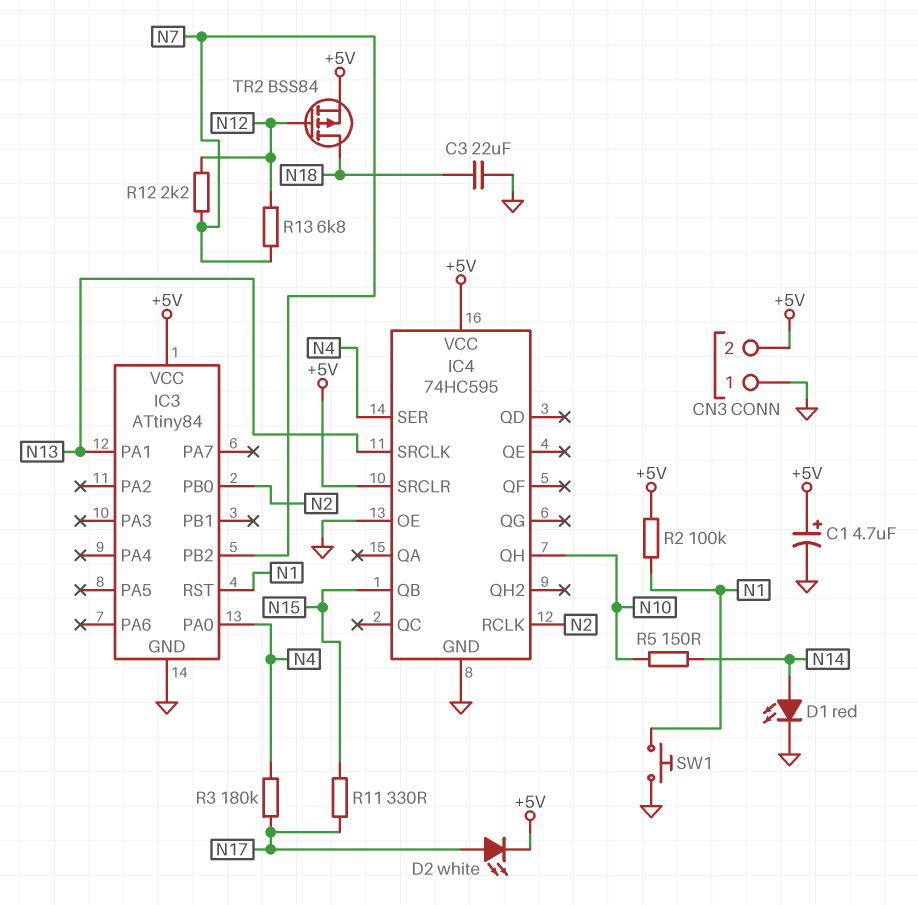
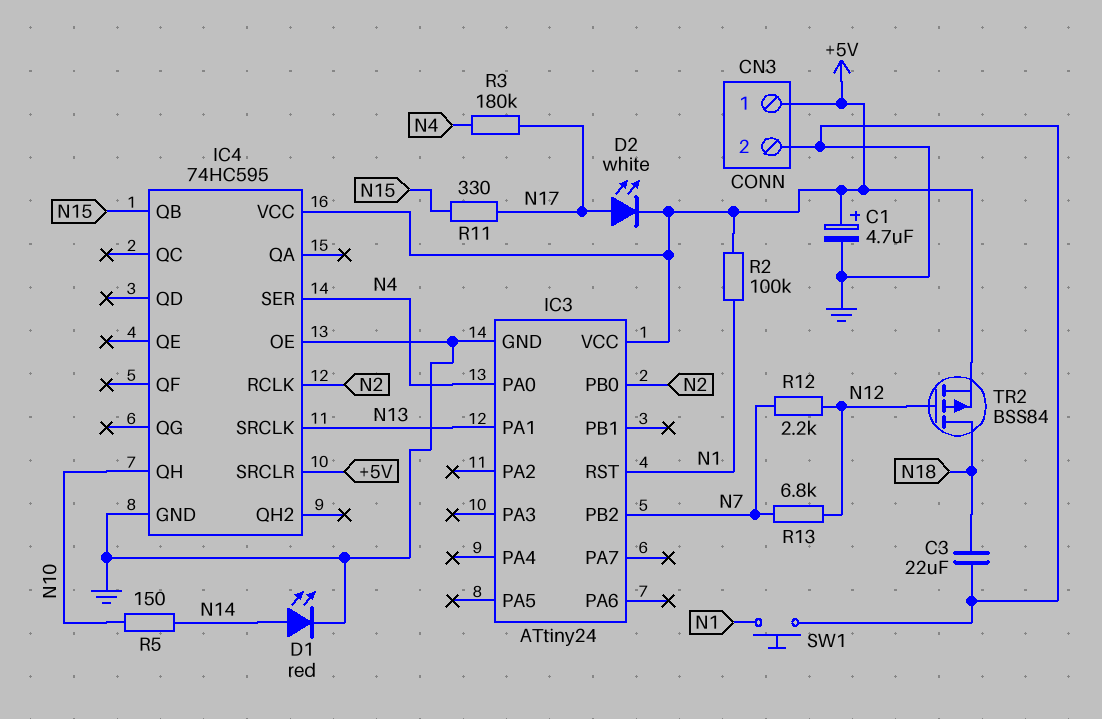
CN3 pin 1: GND -> +5V
CN3 pin 2: +5V -> GND
IC3: ATtiny84 -> ATtiny24

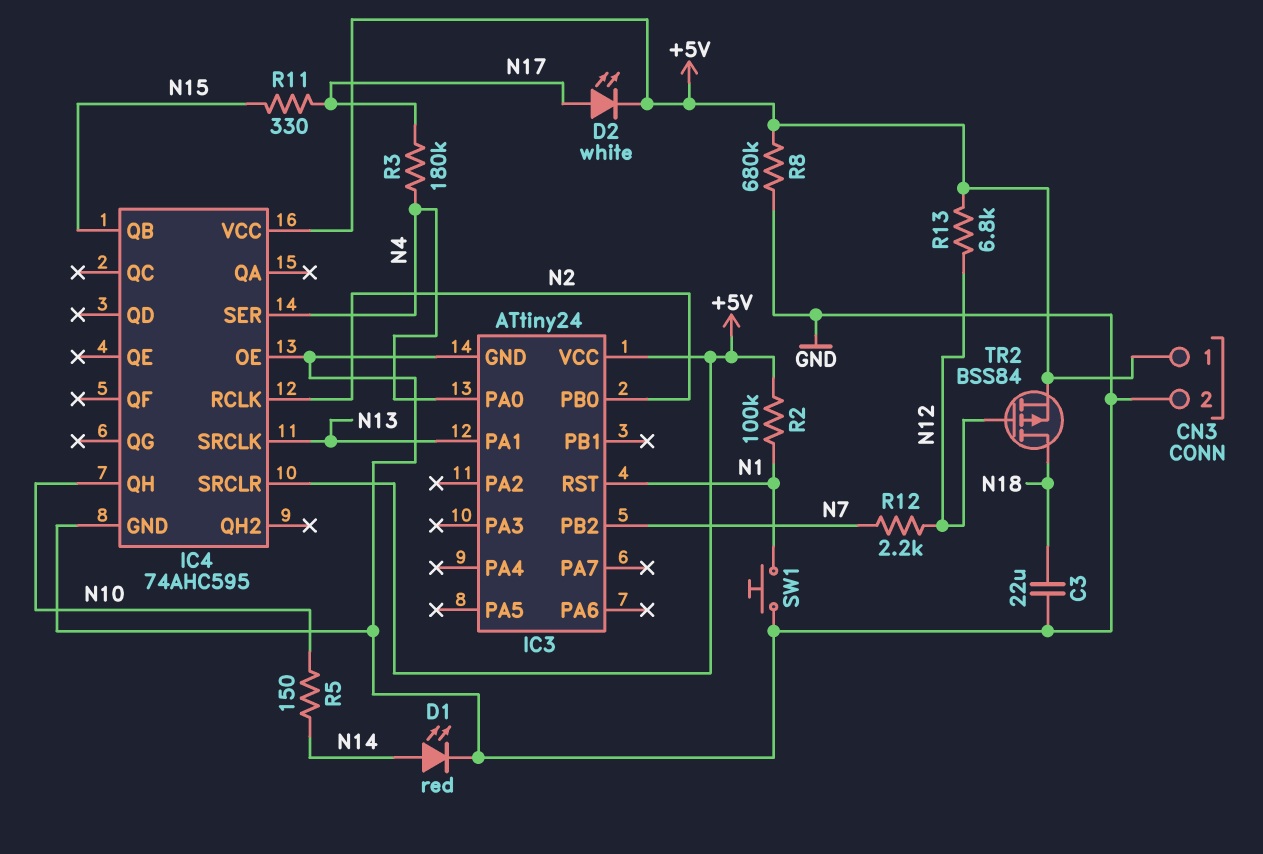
C1: 4.7uF (plus +5V, minus GND) -> none
IC4: 74HC595 -> 74AHC595
R8: none -> 680k (+5V, GND)
R13: 6.8k (N7, N12) -> 6.8k (+5V, N12)

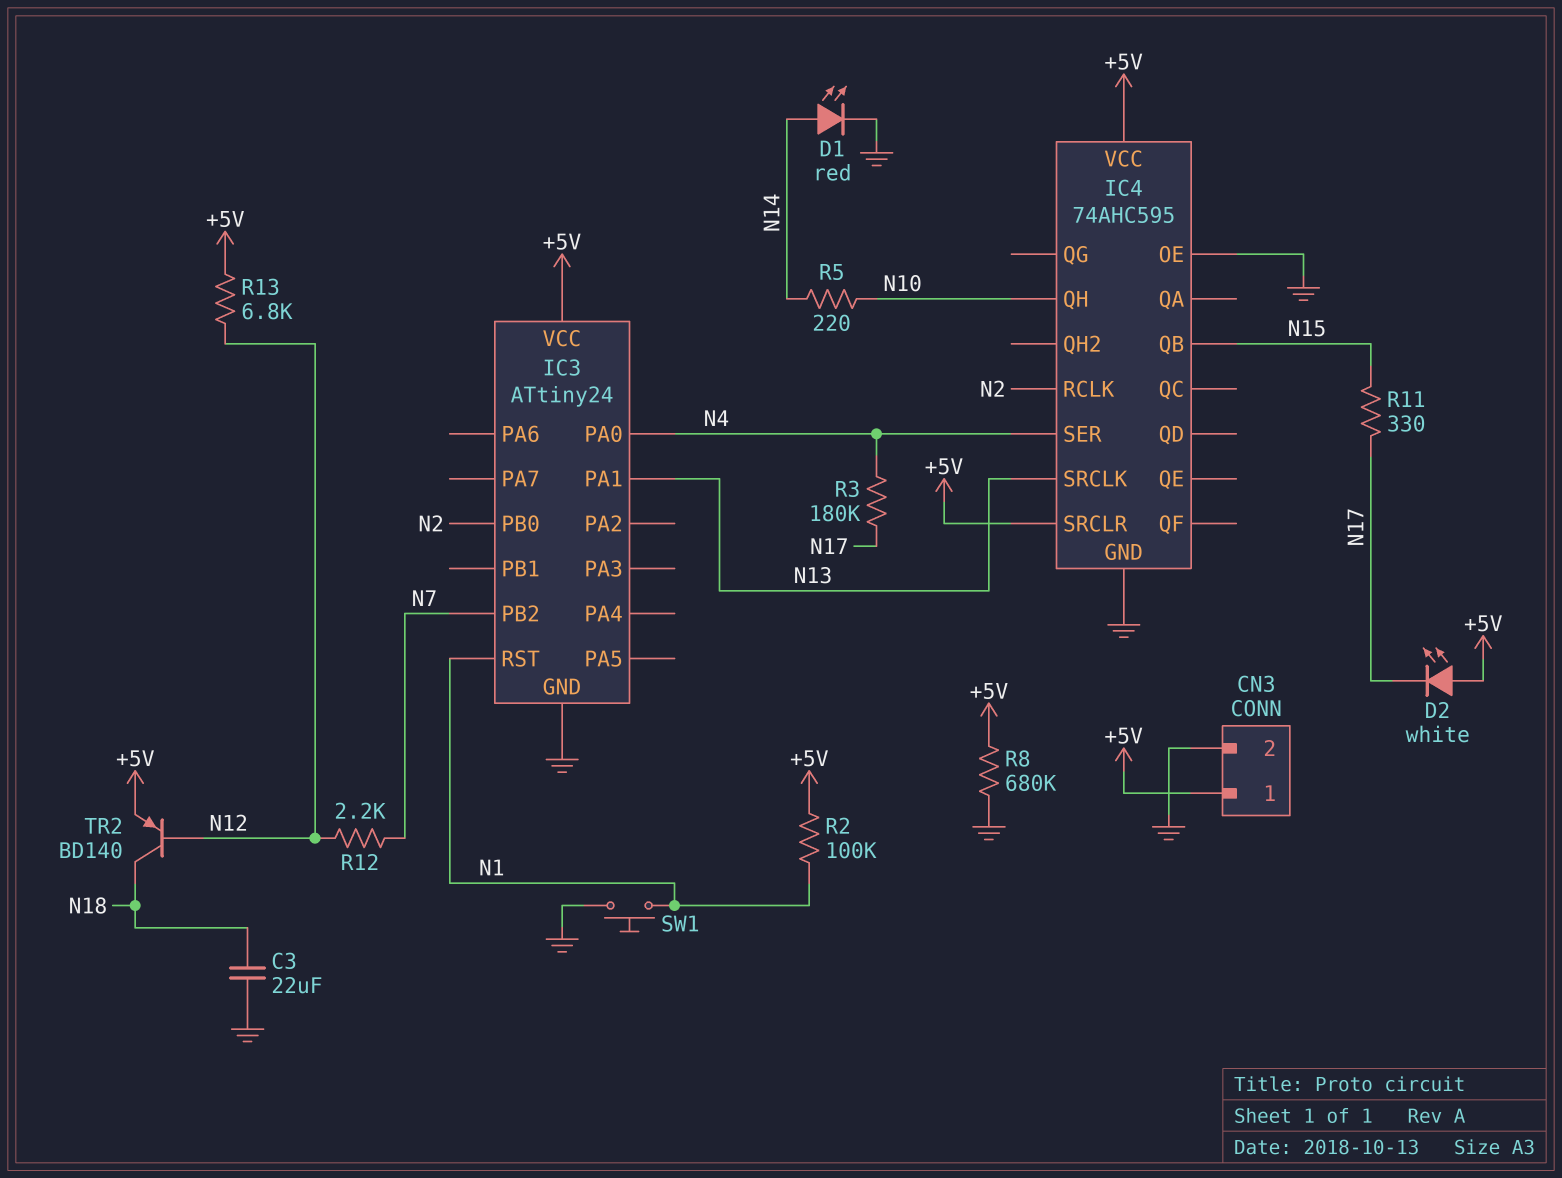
D2: LED white (A N17, K +5V) -> LED white (A +5V, K N17)
R5: 150 (N10, N14) -> 220 (N10, N14)
TR2: PMOS BSS84 (G N12, D N18, S +5V) -> PNP BD140 (B N12, C N18, E +5V)

